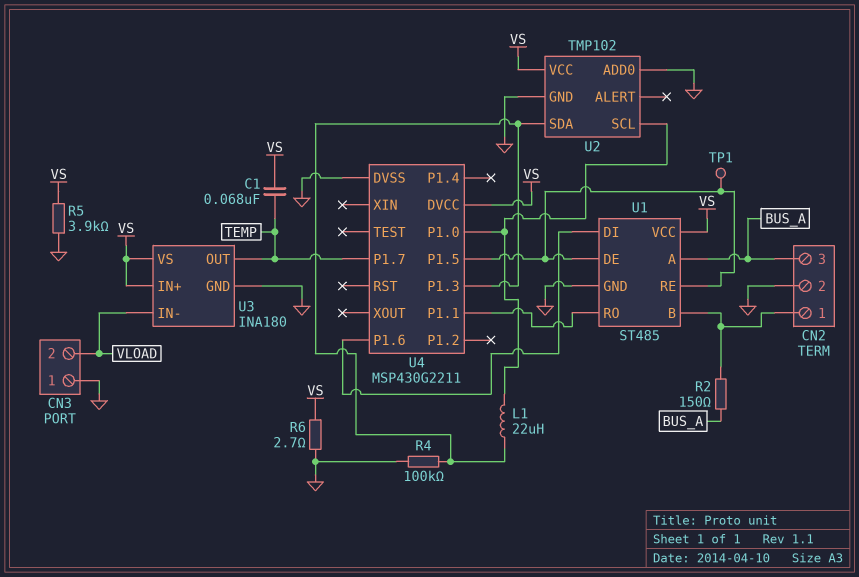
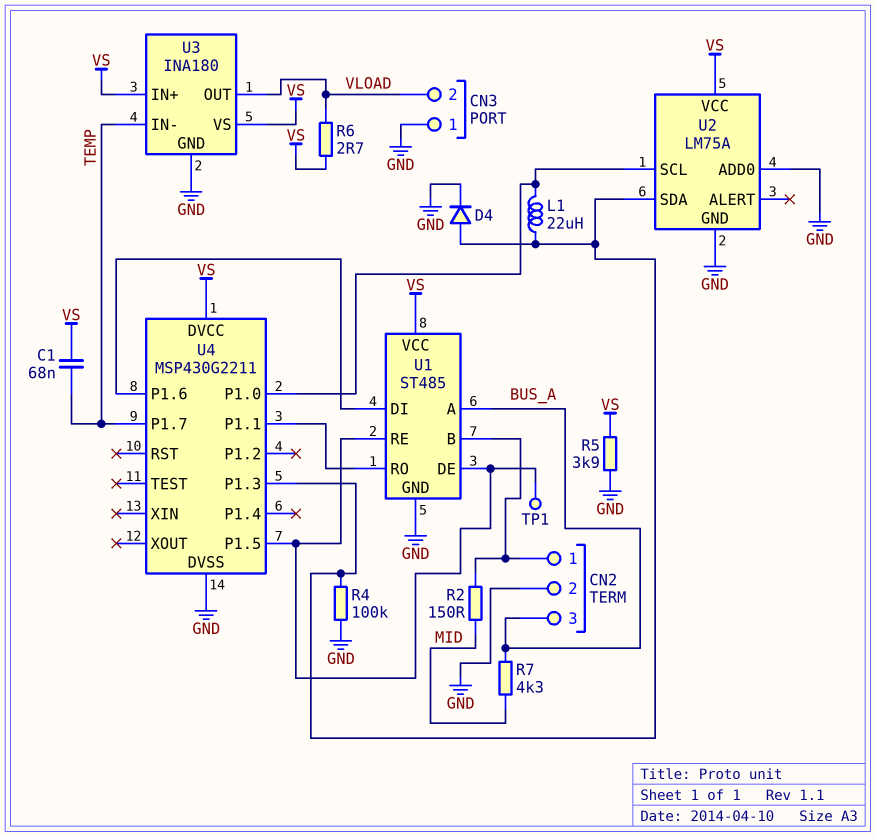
D4: none -> diode (A U2/SDA, K GND)
R2: 150 (BUS_A, CN2/1) -> 150 (CN2/1, MID)
R6: 2.7 (GND, VS) -> 2.7 (VLOAD, VS)
R7: none -> 4.3k (BUS_A, MID)
U2: TMP102 -> LM75A
U3 pin IN-: VLOAD -> TEMP
U3 pin OUT: TEMP -> VLOAD

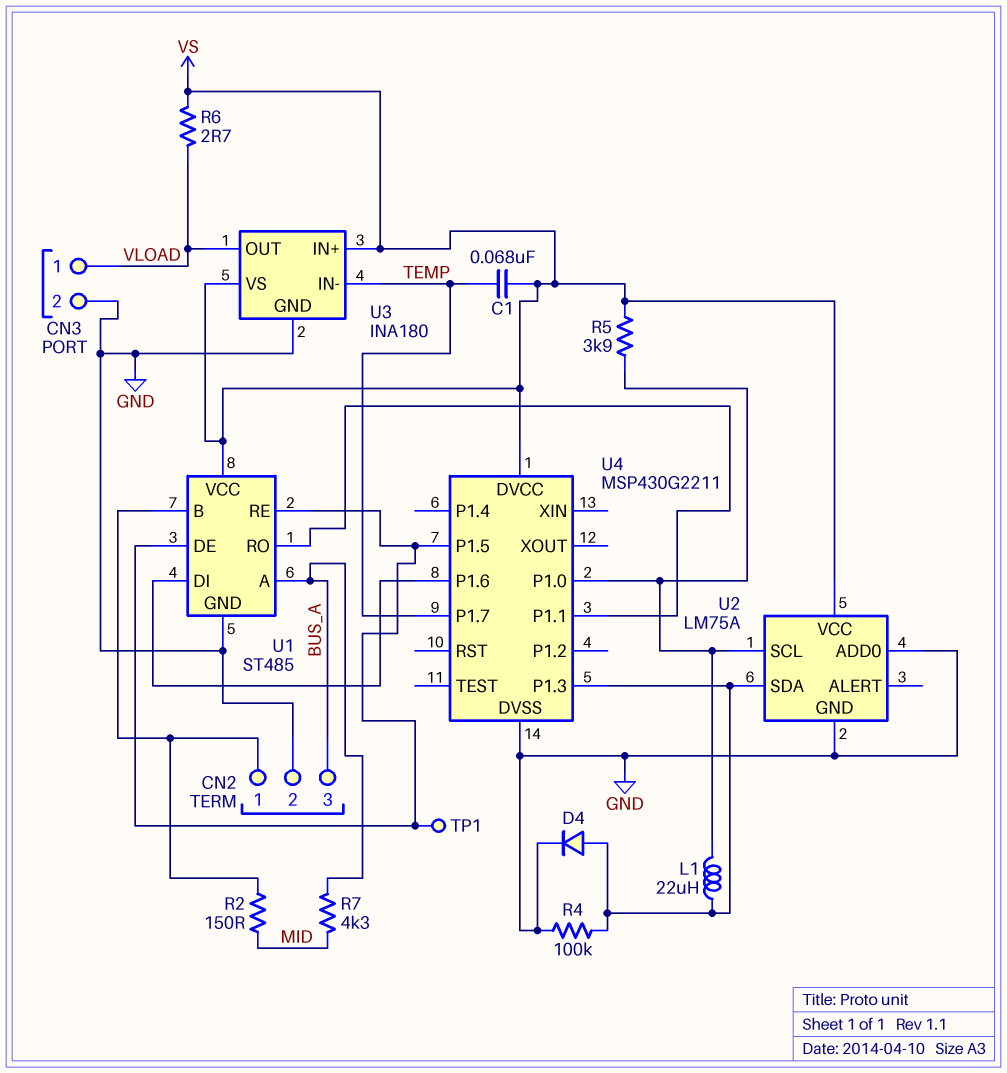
CN3 pin 1: GND -> VLOAD
CN3 pin 2: VLOAD -> GND
R5: 3.9k (GND, VS) -> 3.9k (U2/SCL, VS)

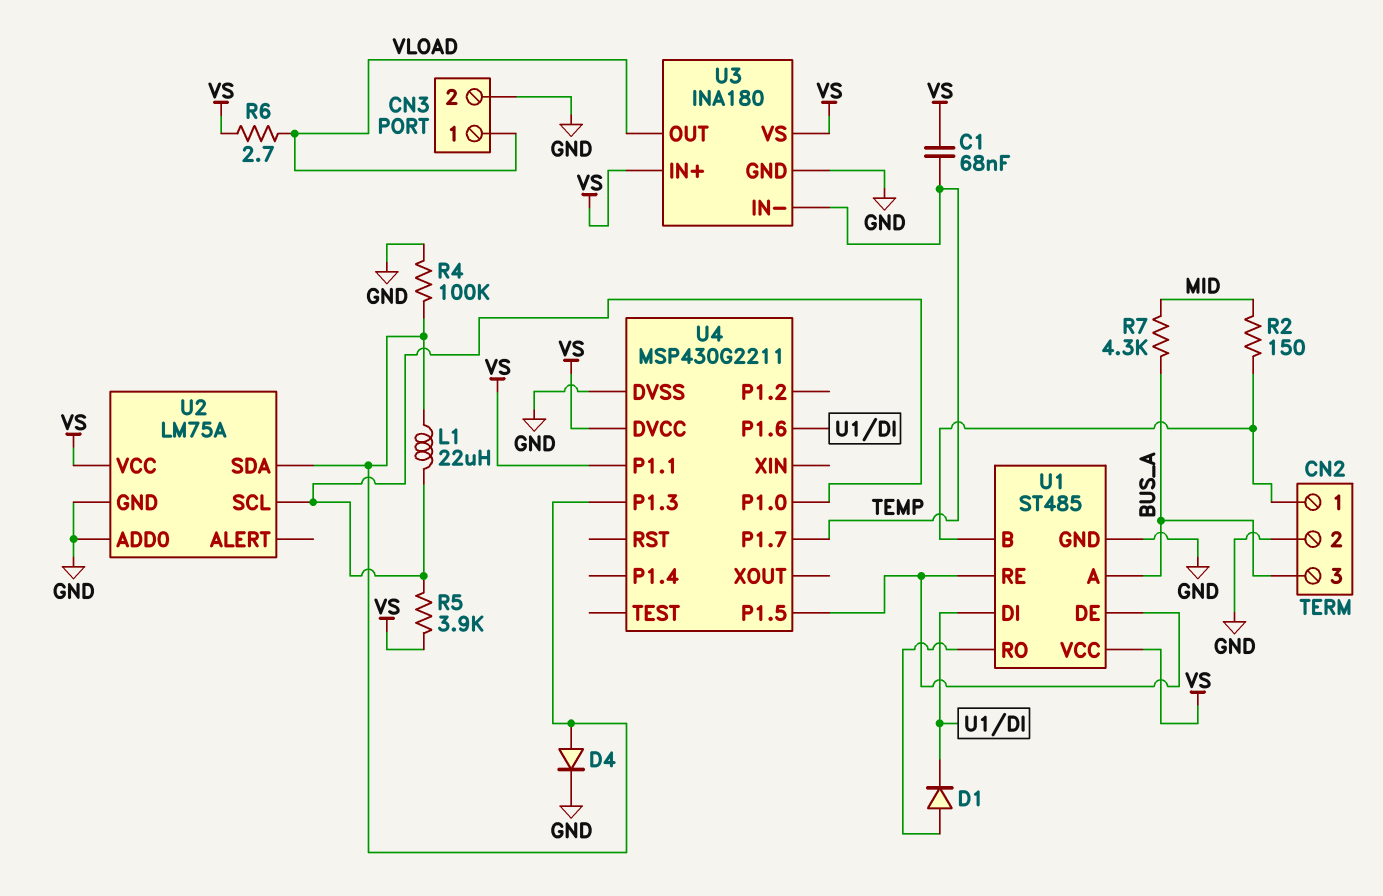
D1: none -> diode (A U1/RO, K U1/DI)
TP1: test point (U1/DE) -> none
U4 pin P1.1: U1/RO -> VS

